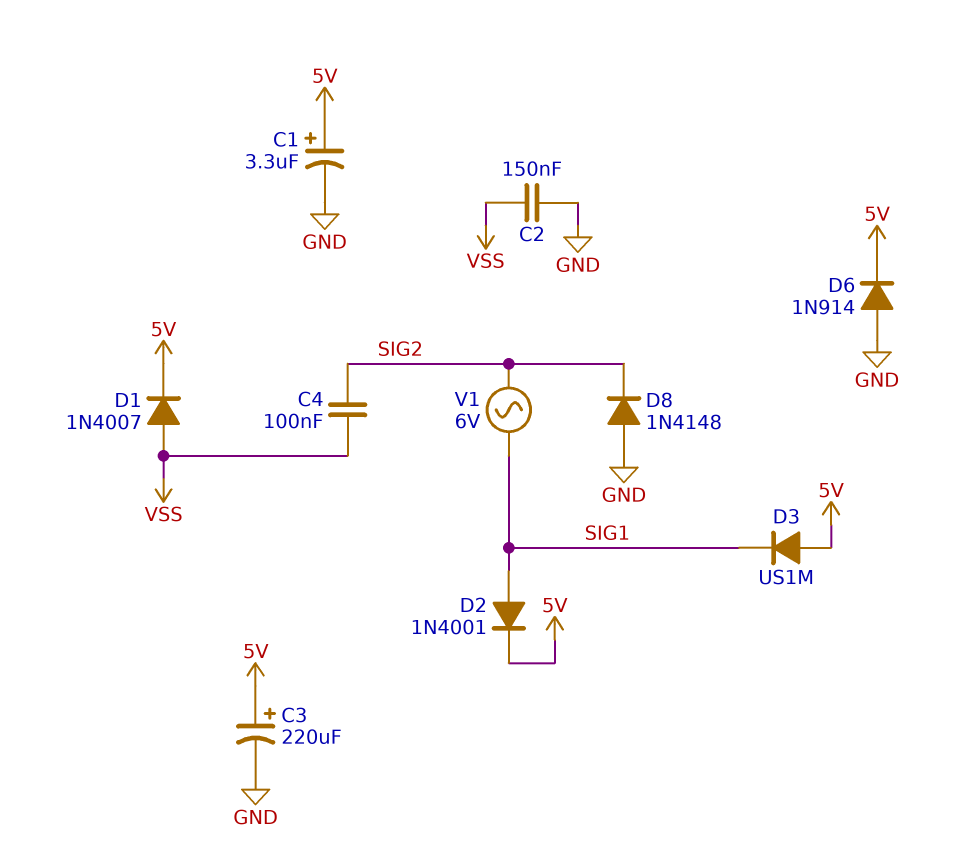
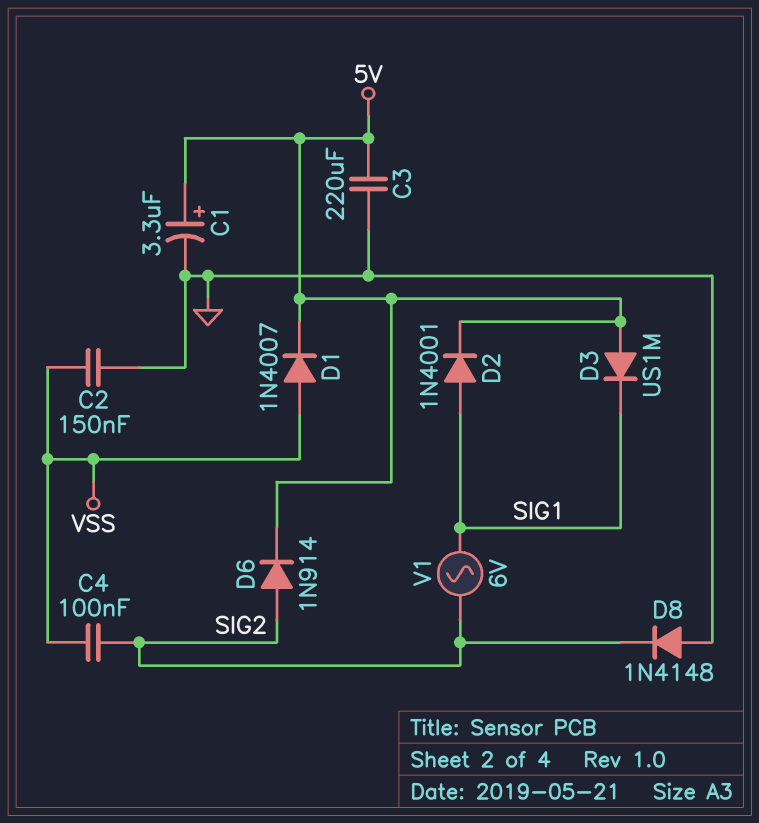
C3: 220uF (plus 5V, minus GND) -> 220uF (5V, GND)
D6: diode 1N914 (A GND, K 5V) -> diode 1N914 (A SIG2, K 5V)

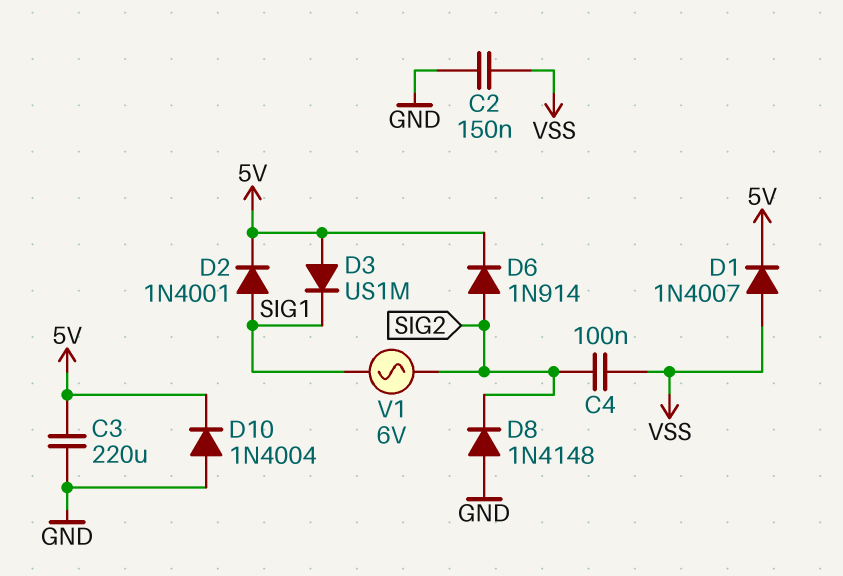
C1: 3.3uF (plus 5V, minus GND) -> none
D10: none -> diode 1N4004 (A GND, K 5V)

